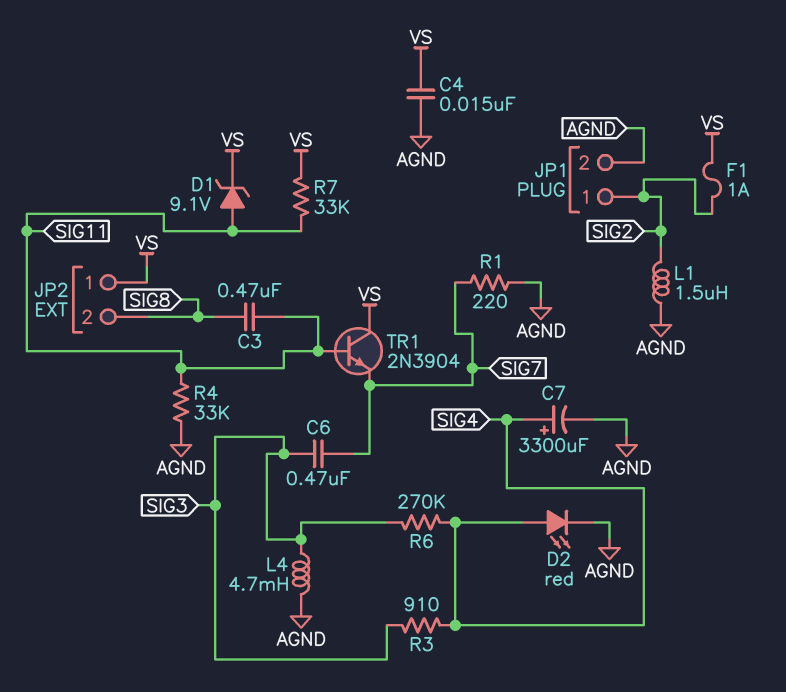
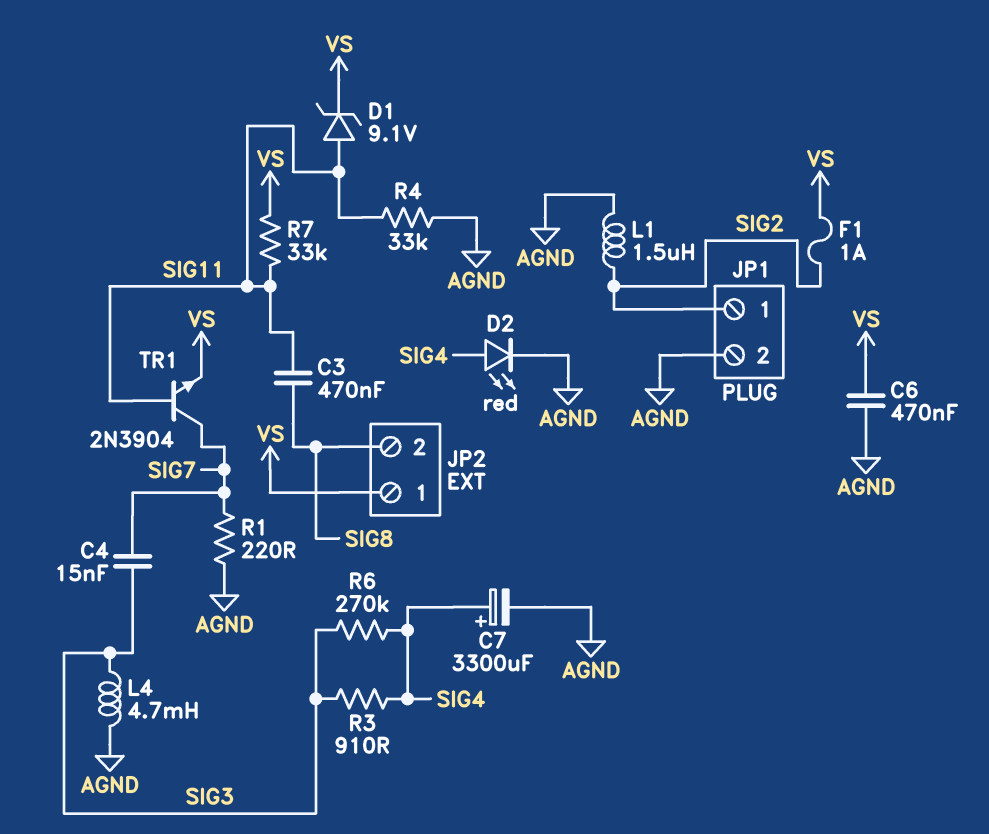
C4: 15nF (AGND, VS) -> 15nF (SIG3, SIG7)
C6: 470nF (SIG3, SIG7) -> 470nF (AGND, VS)
TR1: NPN 2N3904 (B SIG11, C VS, E SIG7) -> NPN 2N3904 (B SIG11, C SIG7, E VS)

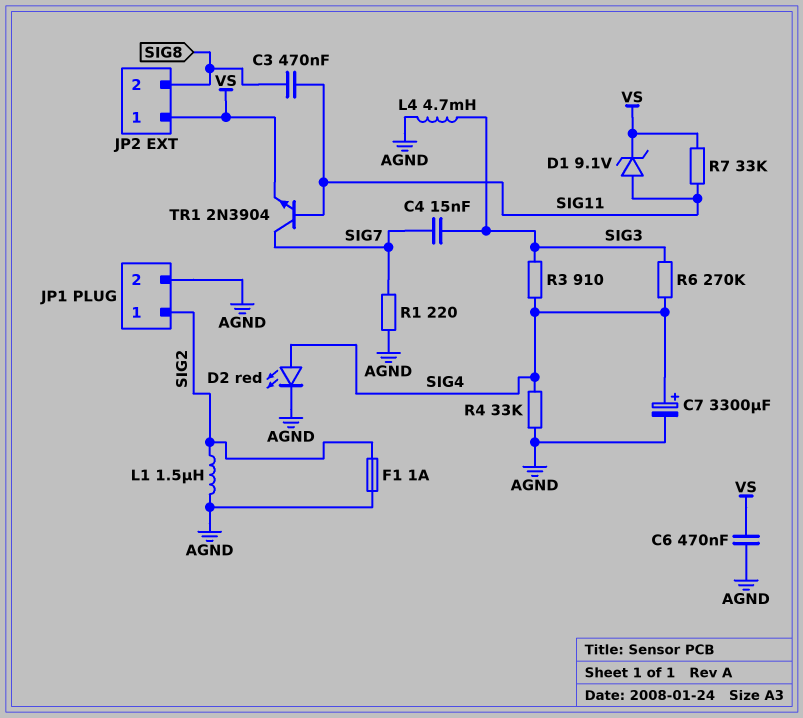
F1: 1A (SIG2, VS) -> 1A (AGND, SIG2)
R4: 33k (AGND, SIG11) -> 33k (AGND, SIG4)

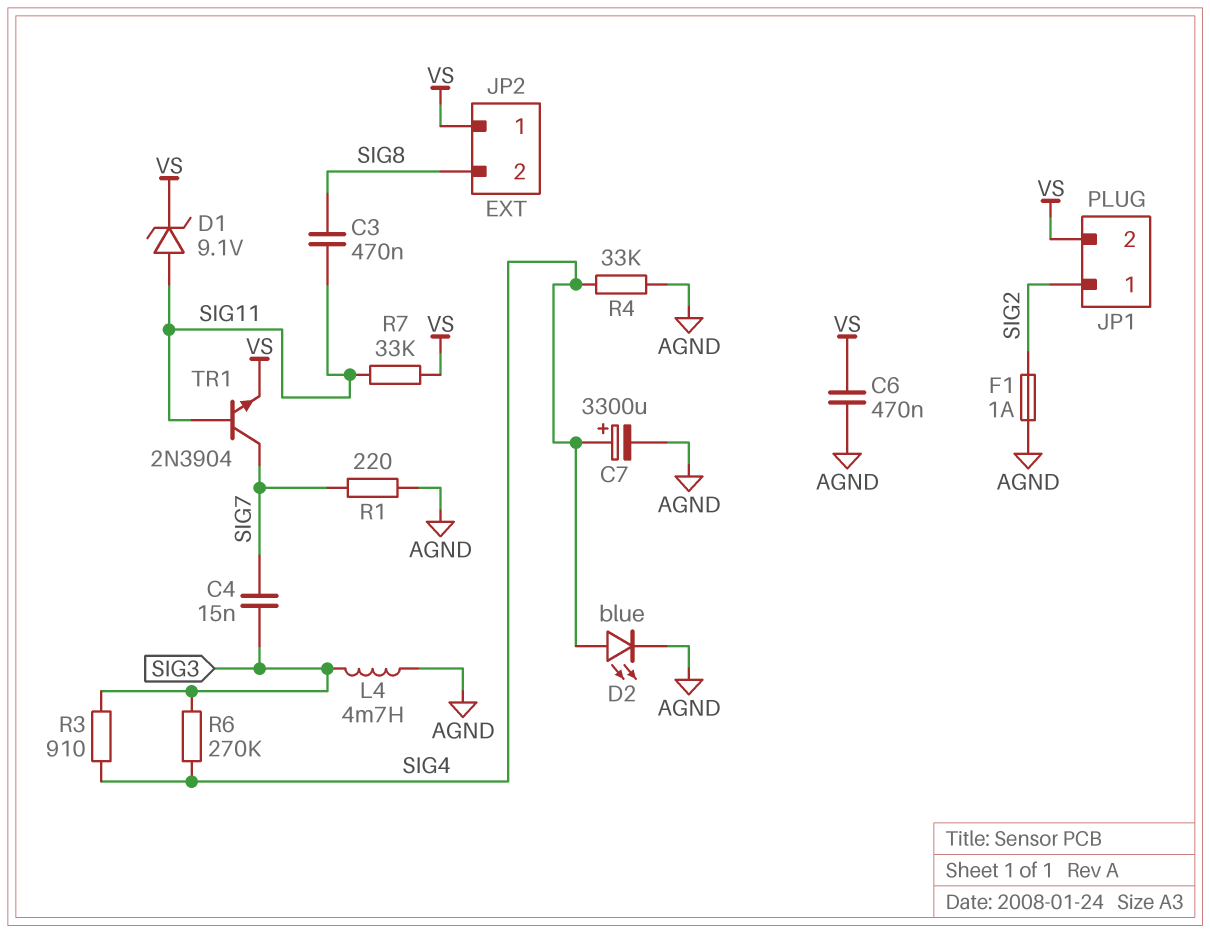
D2: LED red (A SIG4, K AGND) -> LED blue (A SIG4, K AGND)
JP1 pin 2: AGND -> VS
L1: 1.5uH (AGND, SIG2) -> none

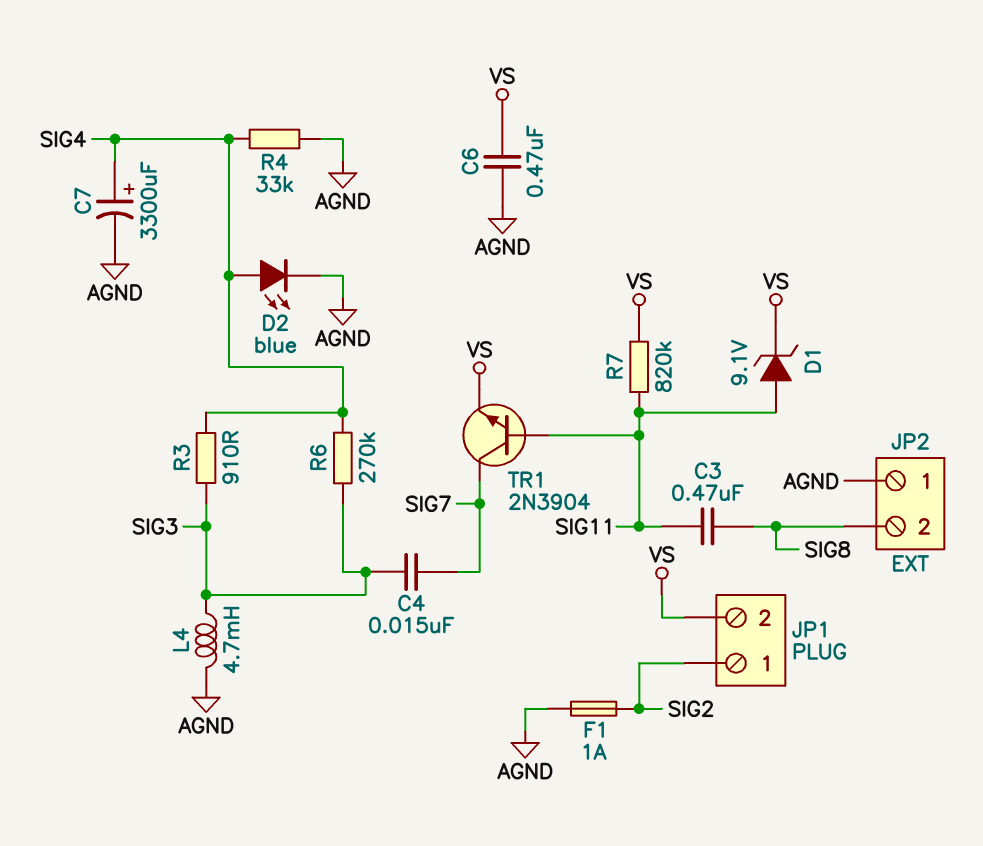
JP2 pin 1: VS -> AGND
R1: 220 (AGND, SIG7) -> none
R7: 33k (SIG11, VS) -> 820k (SIG11, VS)

